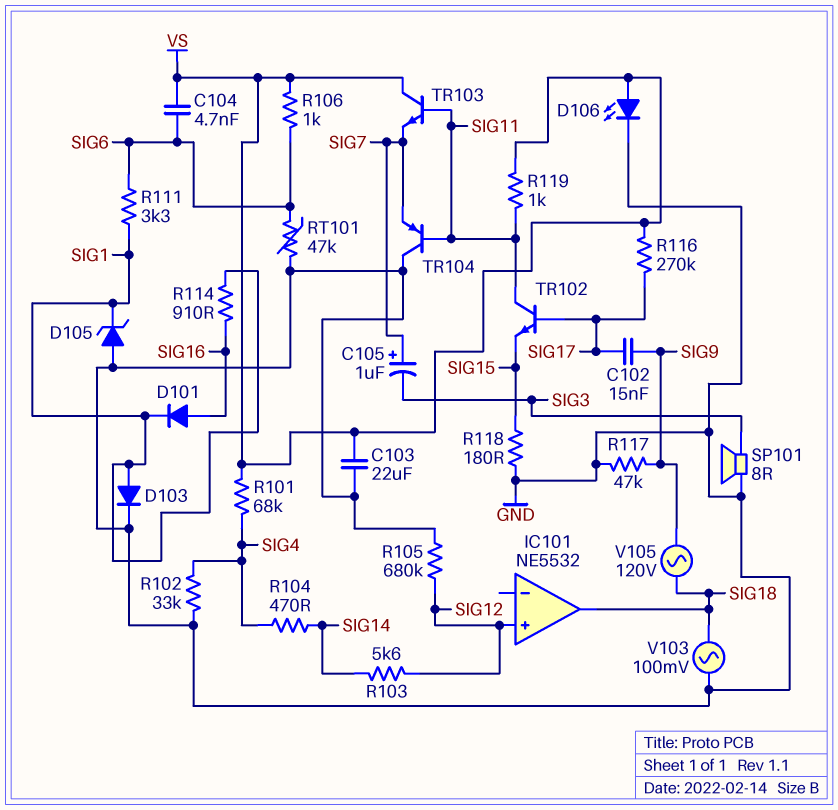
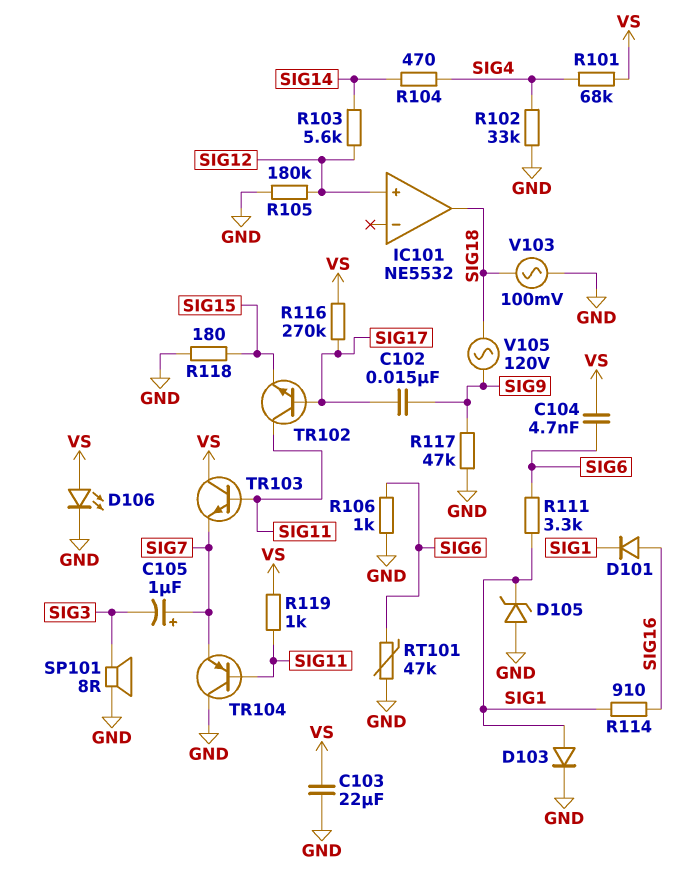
R105: 680k (GND, SIG12) -> 180k (GND, SIG12)
R106: 1k (SIG6, VS) -> 1k (GND, SIG6)

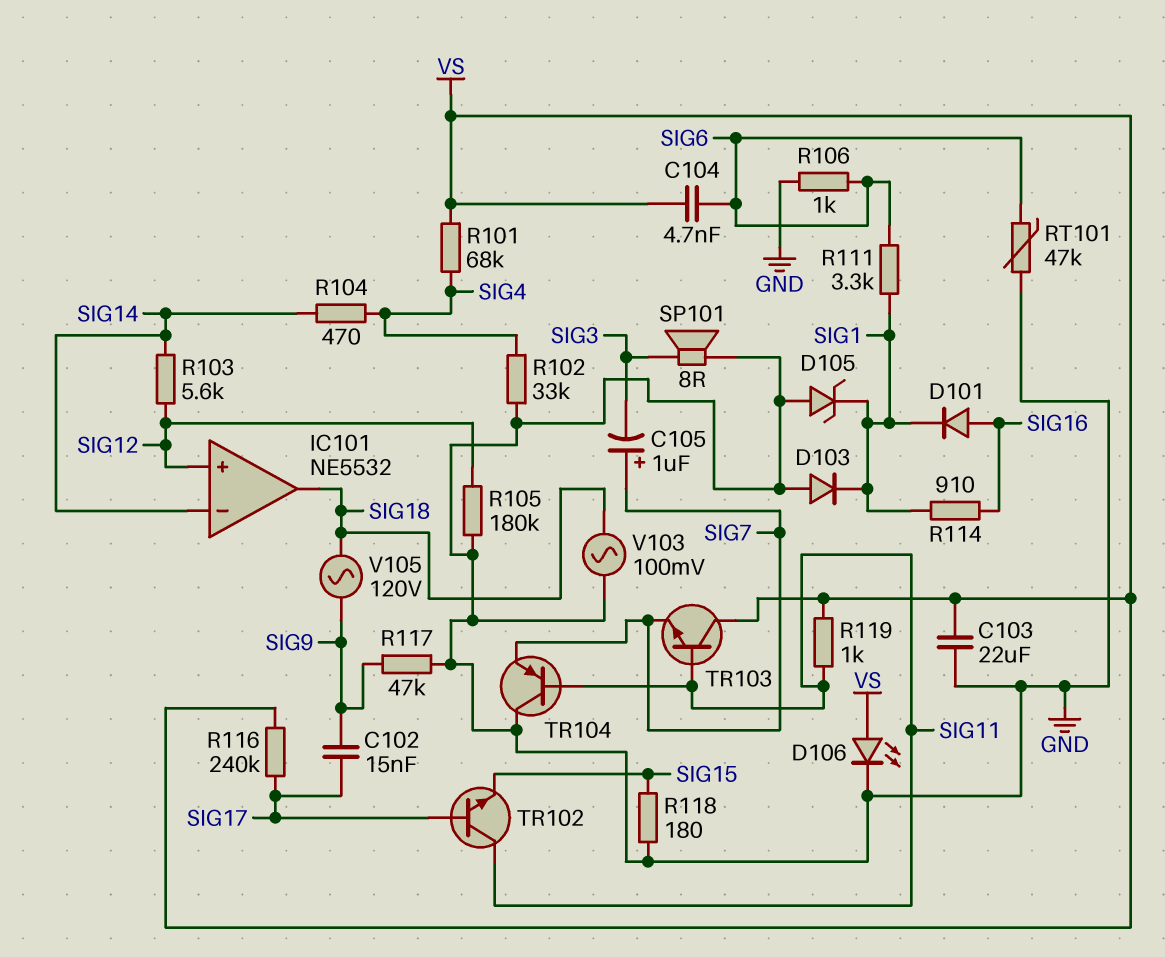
D103: diode (A SIG1, K GND) -> diode (A GND, K SIG1)
IC101 pin in-: none -> SIG14
R116: 270k (SIG17, VS) -> 240k (SIG17, VS)

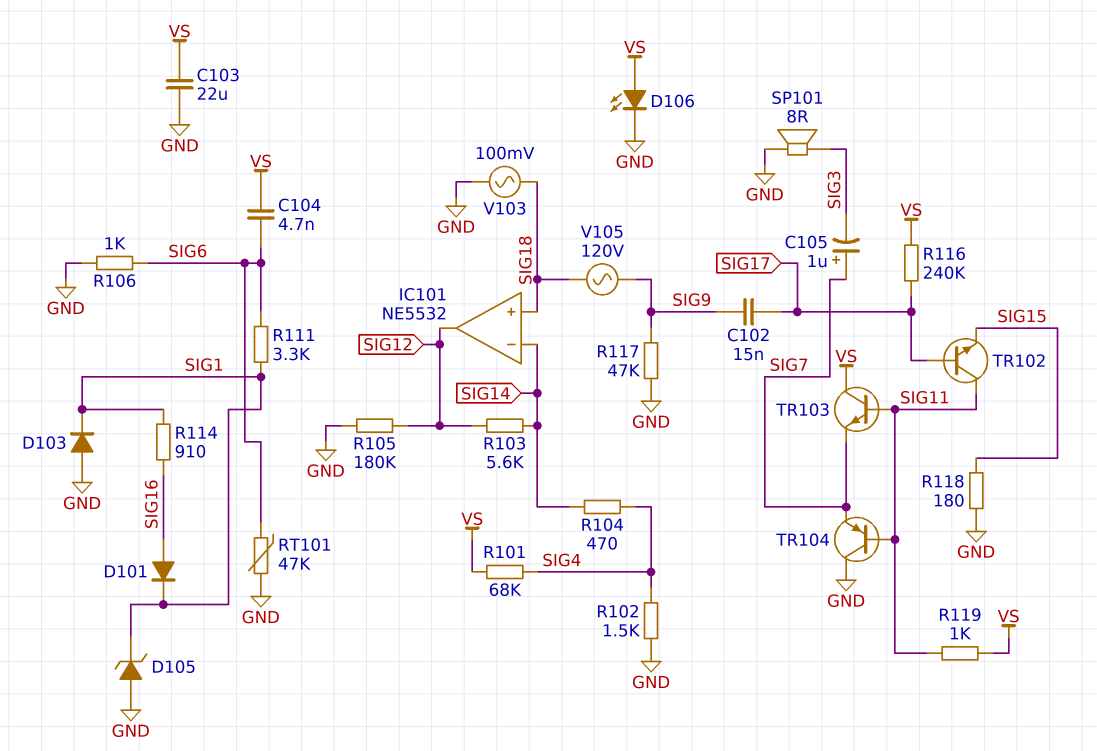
IC101 pin in+: SIG12 -> SIG18
IC101 pin out: SIG18 -> SIG12
R102: 33k (GND, SIG4) -> 1.5k (GND, SIG4)

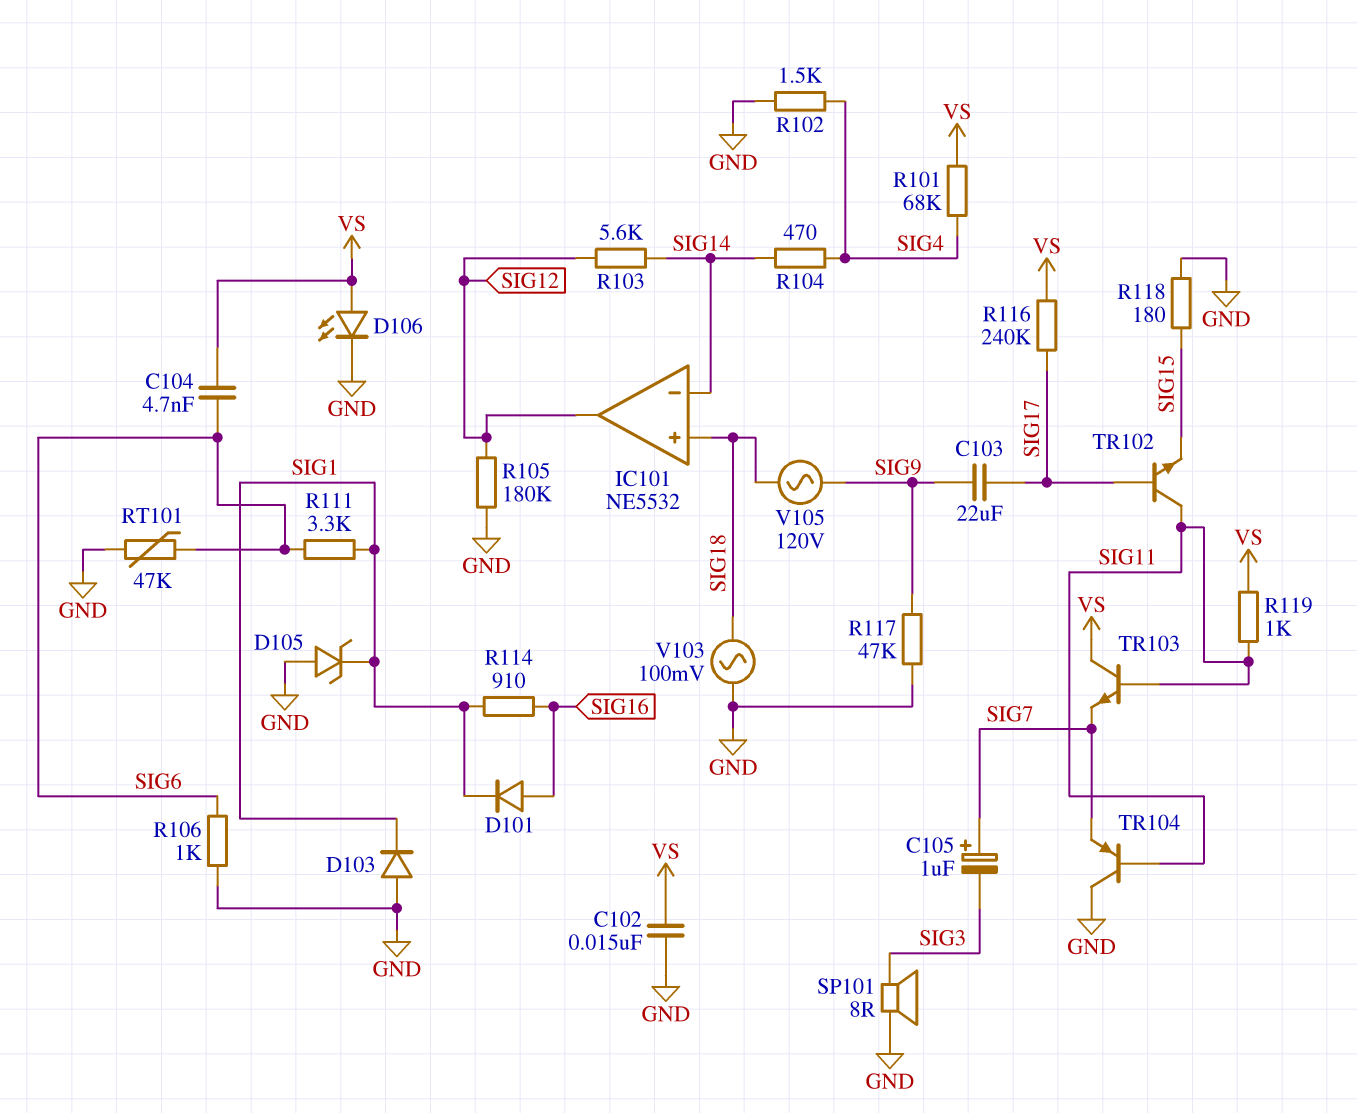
C102: 15nF (SIG9, SIG17) -> 15nF (GND, VS)
C103: 22uF (GND, VS) -> 22uF (SIG9, SIG17)

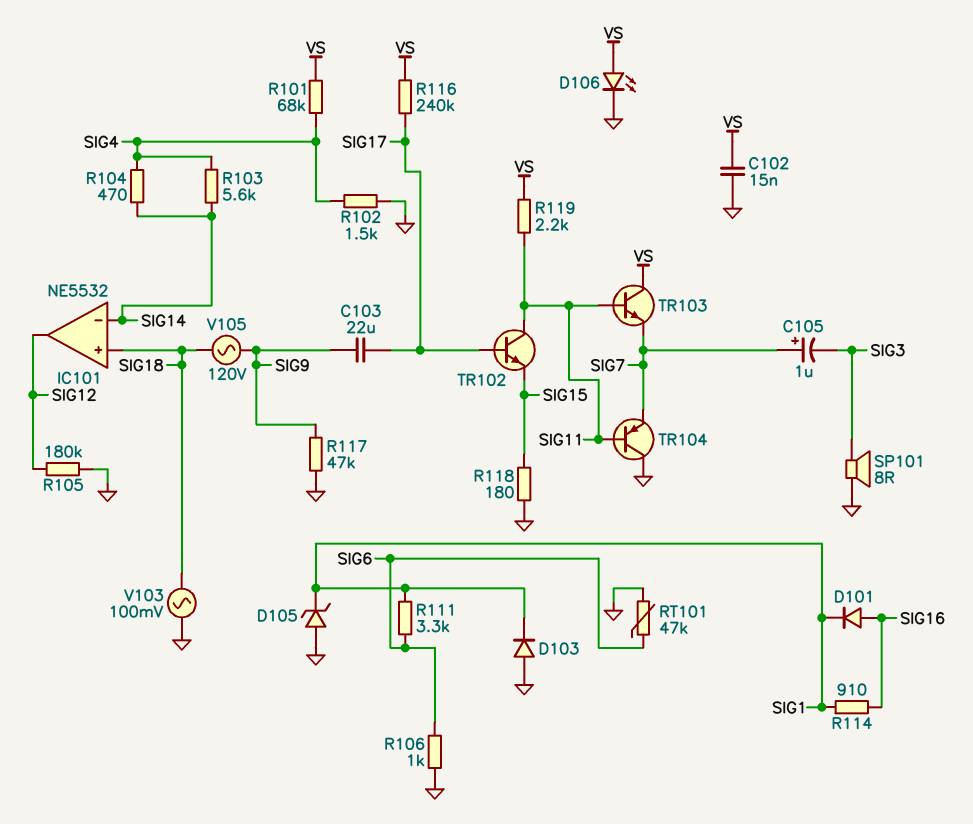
C104: 4.7nF (SIG6, VS) -> none
R103: 5.6k (SIG12, SIG14) -> 5.6k (SIG4, SIG14)
R119: 1k (SIG11, VS) -> 2.2k (SIG11, VS)

